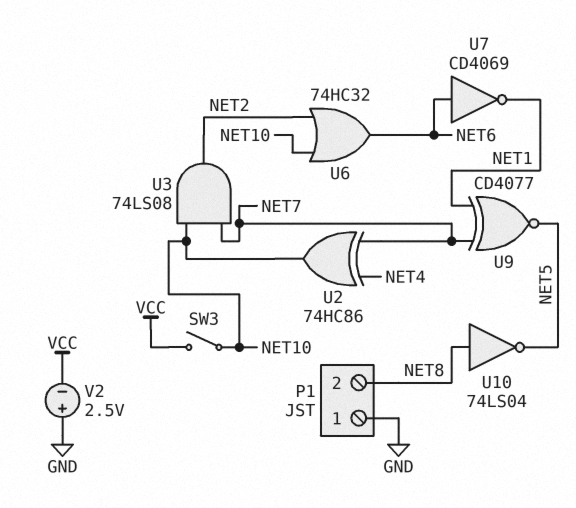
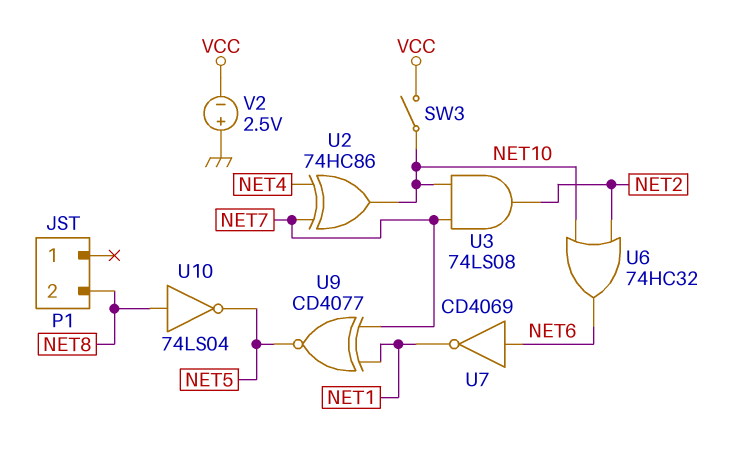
P1 pin 1: GND -> none

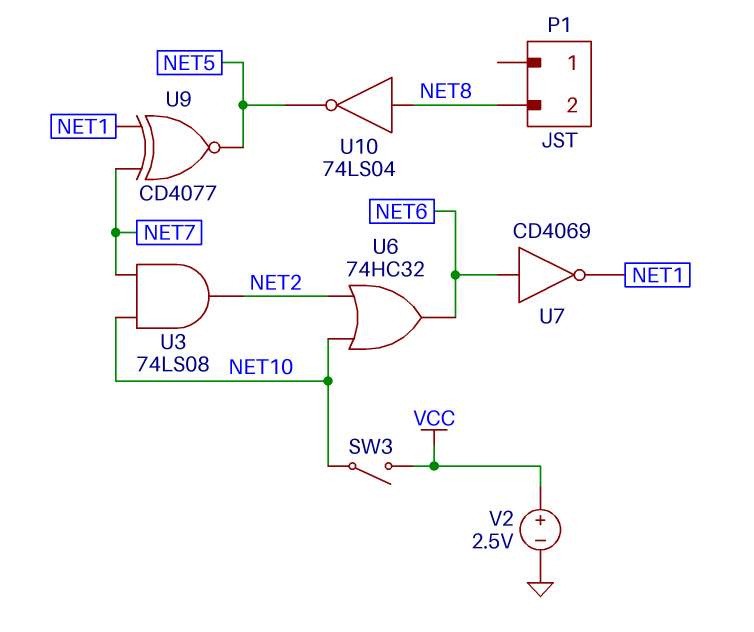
U2: XOR 74HC86 (in NET4, in NET7, out NET10) -> none
V2: 2.5V (plus GND, minus VCC) -> 2.5V (plus VCC, minus GND)

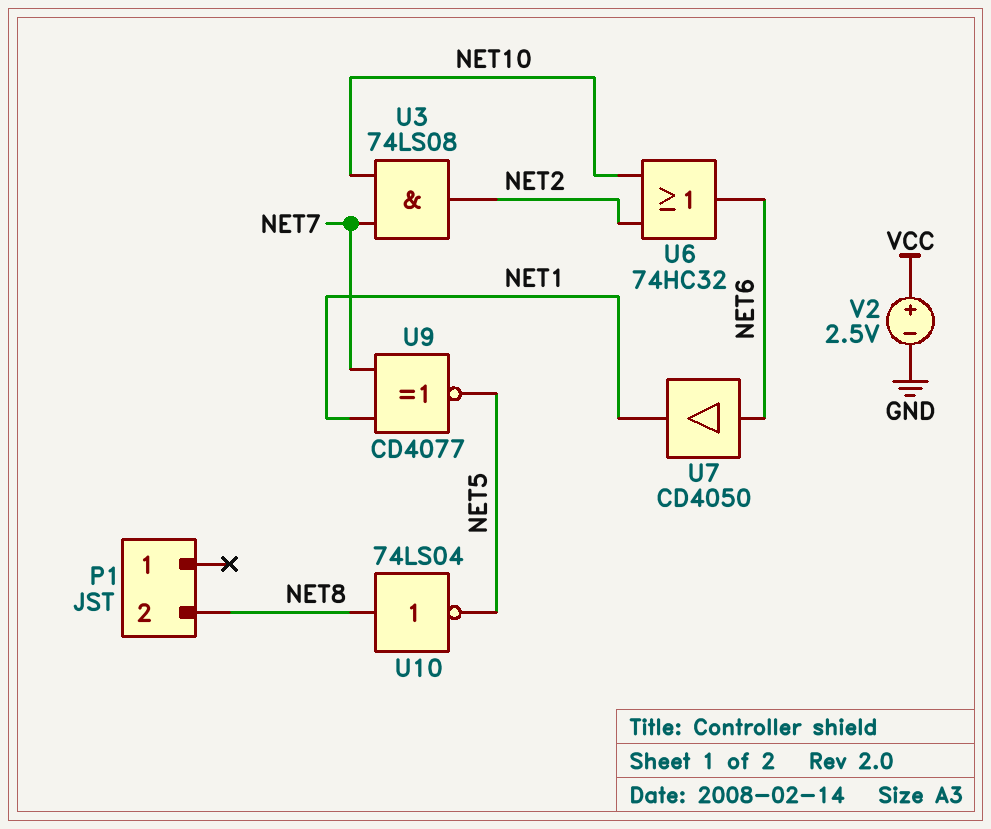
SW3: switch (NET10, VCC) -> none
U7: NOT CD4069 (in NET6, out NET1) -> buffer CD4050 (in NET6, out NET1)

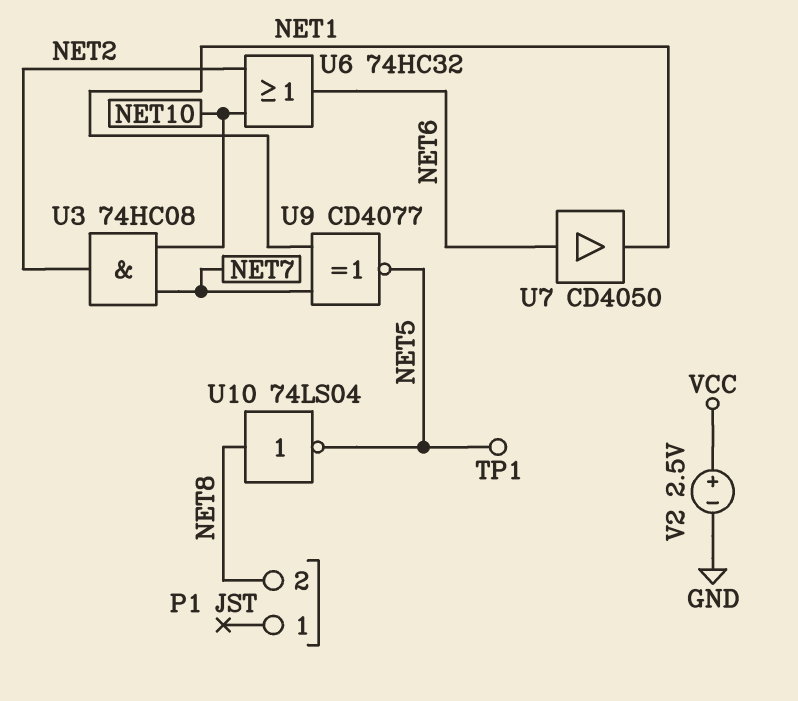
TP1: none -> test point (NET5)
U3: AND 74LS08 (in NET7, in NET10, out NET2) -> AND 74HC08 (in NET7, in NET10, out NET2)

